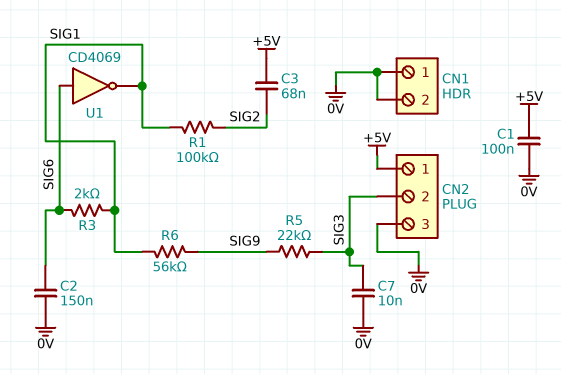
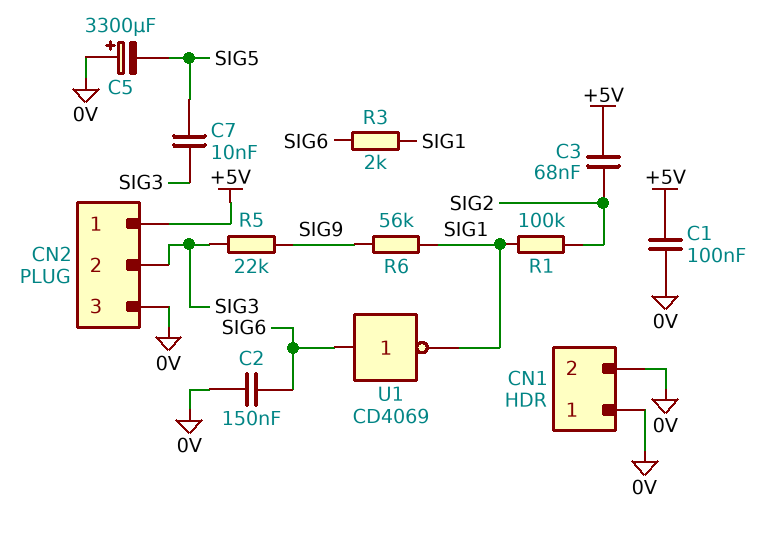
C5: none -> 3300uF (plus 0V, minus SIG5)
C7: 10nF (0V, SIG3) -> 10nF (SIG3, SIG5)

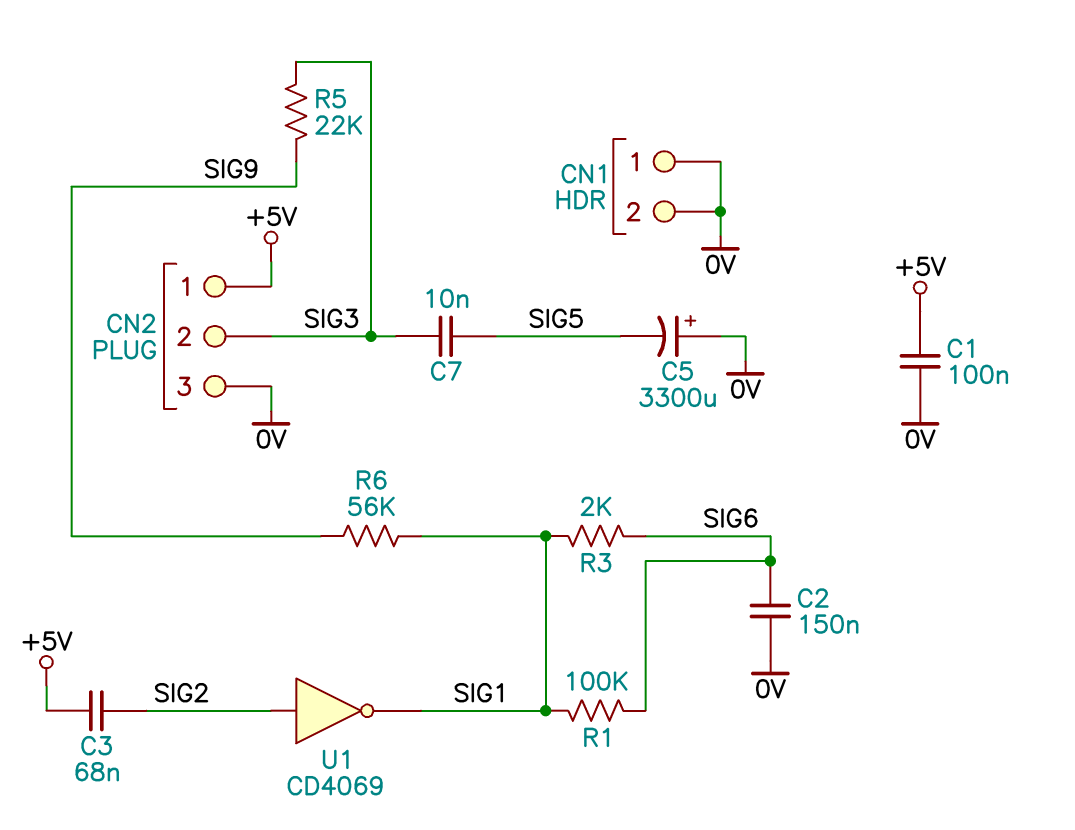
R1: 100k (SIG1, SIG2) -> 100k (SIG1, SIG6)
U1: NOT CD4069 (in SIG6, out SIG1) -> NOT CD4069 (in SIG2, out SIG1)

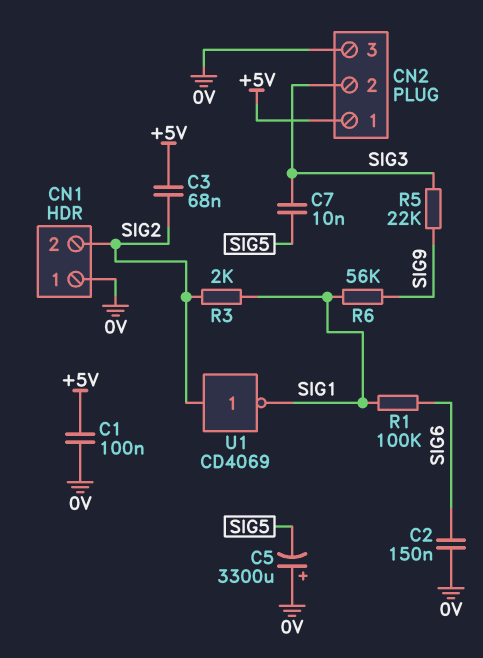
CN1 pin 2: 0V -> SIG2
R3: 2k (SIG1, SIG6) -> 2k (SIG1, SIG2)

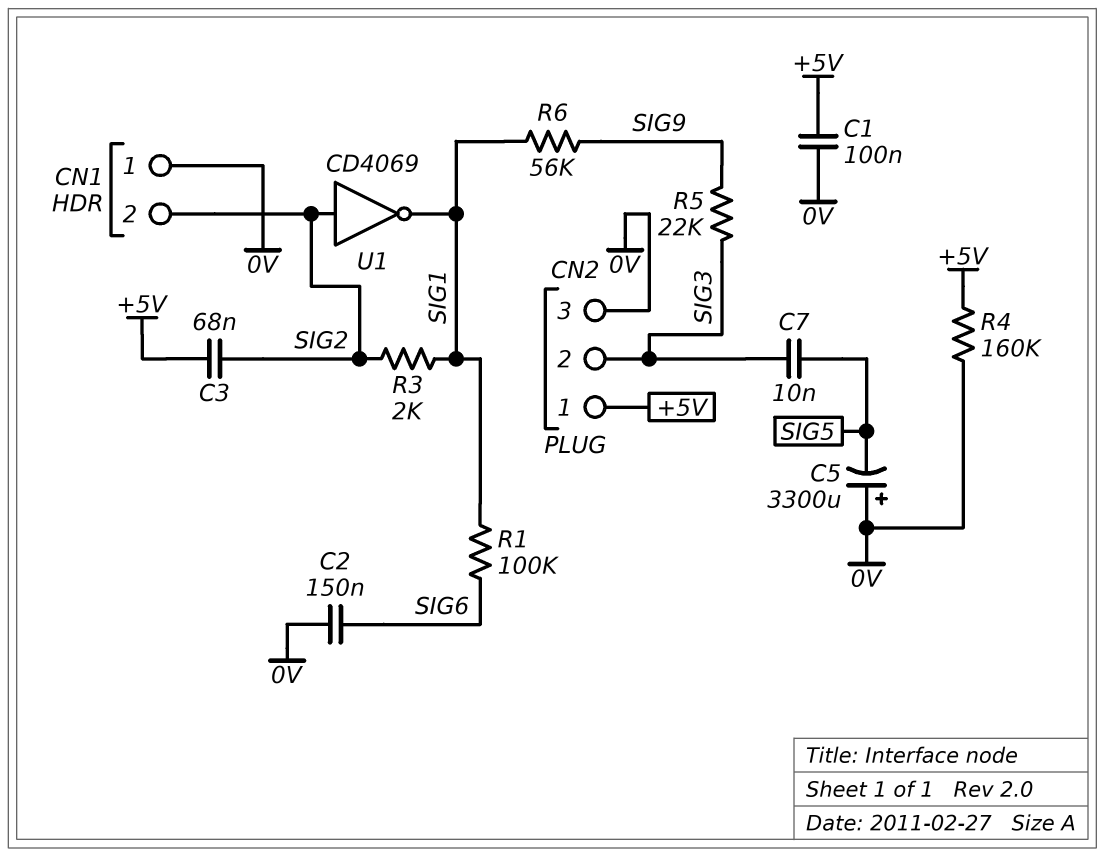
R4: none -> 160k (+5V, 0V)

